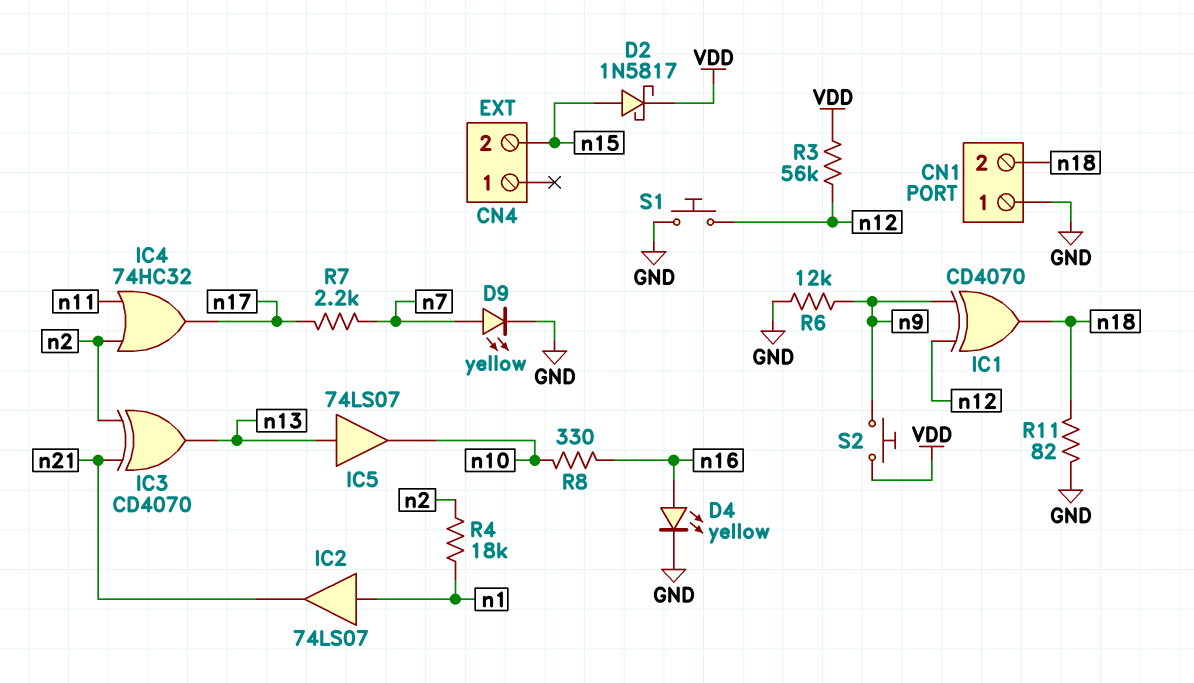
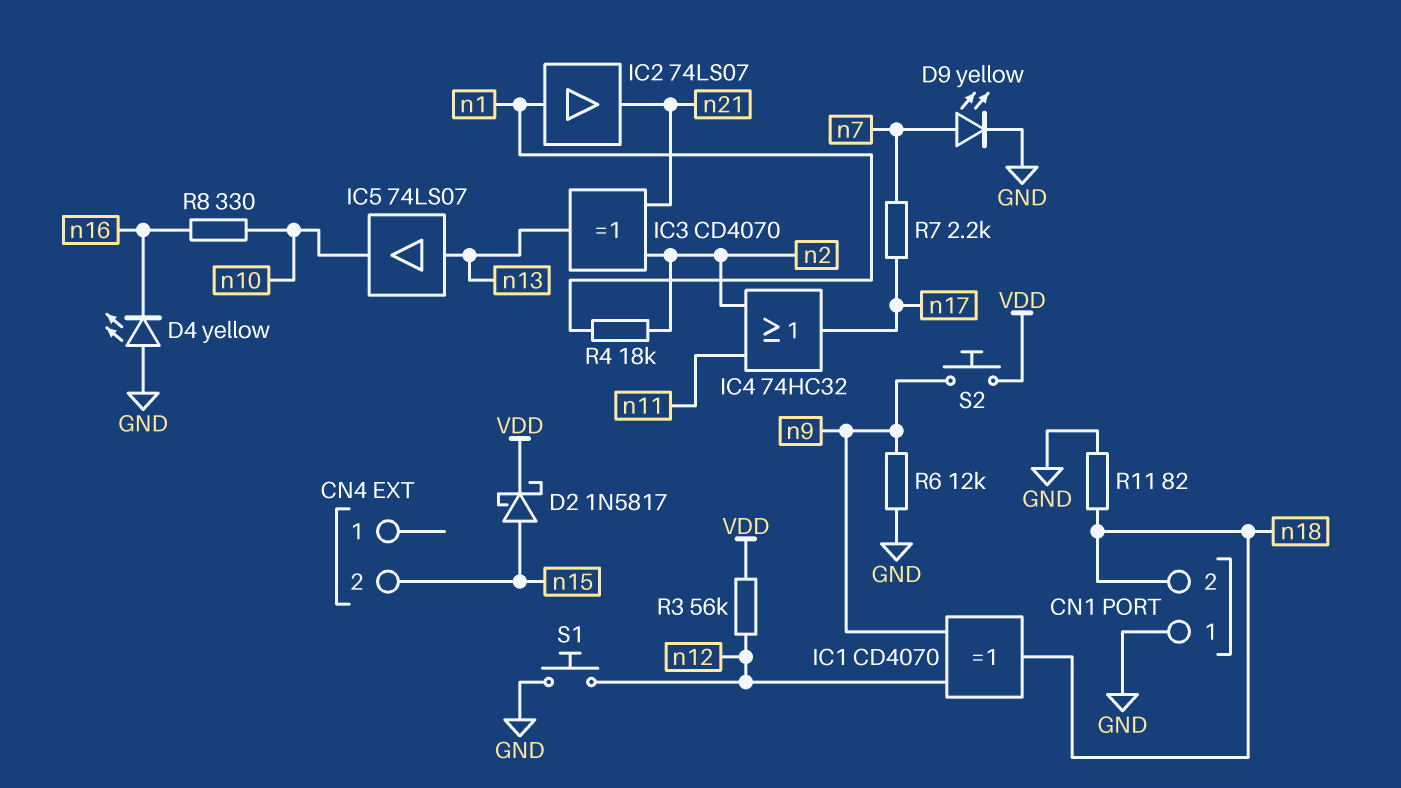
D4: LED yellow (A n16, K GND) -> LED yellow (A GND, K n16)

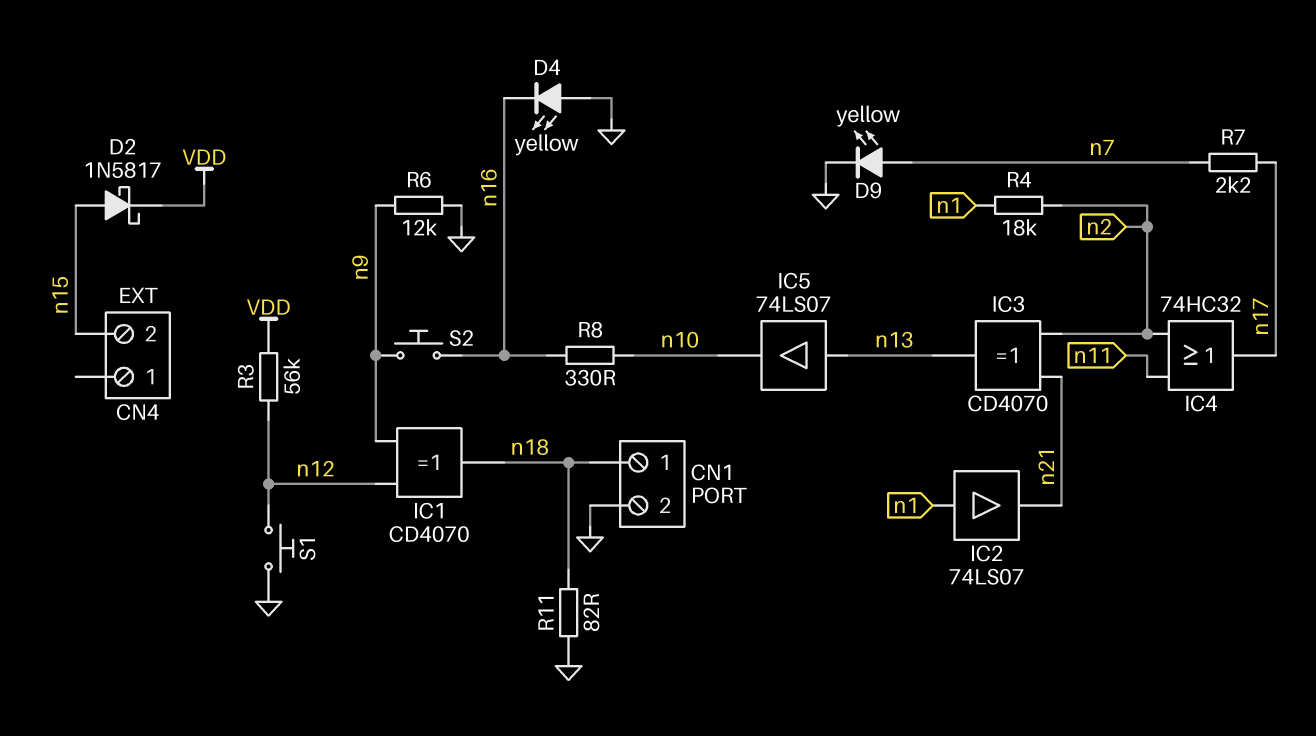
CN1 pin 1: GND -> n18
CN1 pin 2: n18 -> GND
S2: button (VDD, n9) -> button (n9, n16)

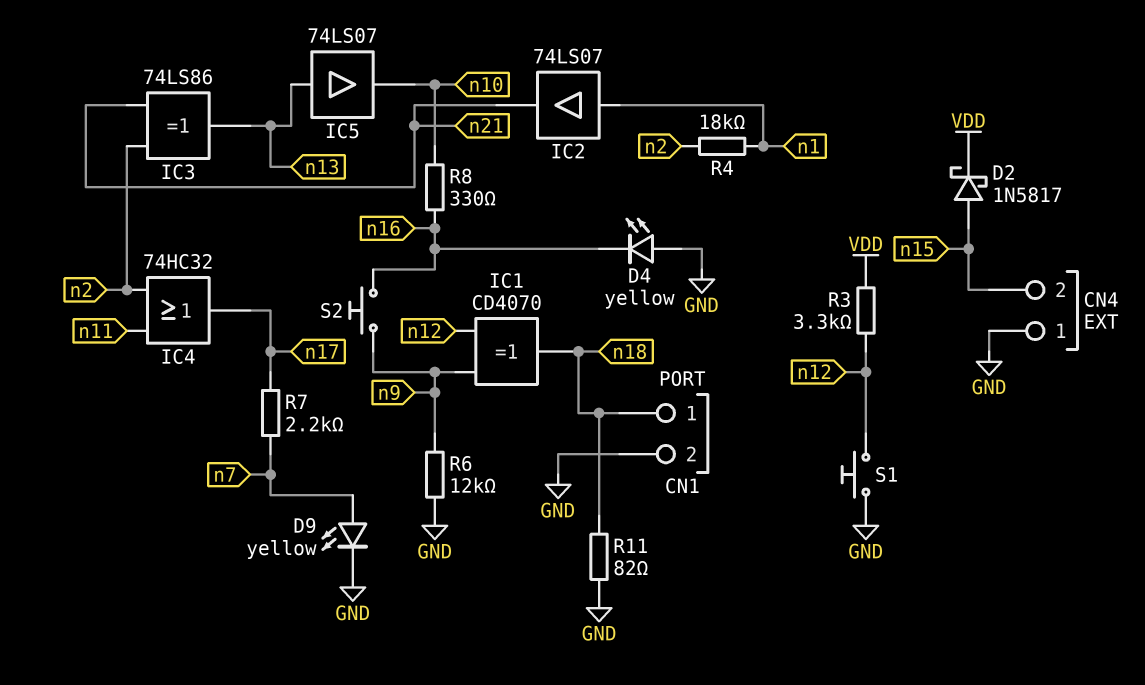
CN4 pin 1: none -> GND
IC3: XOR CD4070 (in n2, in n21, out n13) -> XOR 74LS86 (in n2, in n21, out n13)
R3: 56k (VDD, n12) -> 3.3k (VDD, n12)

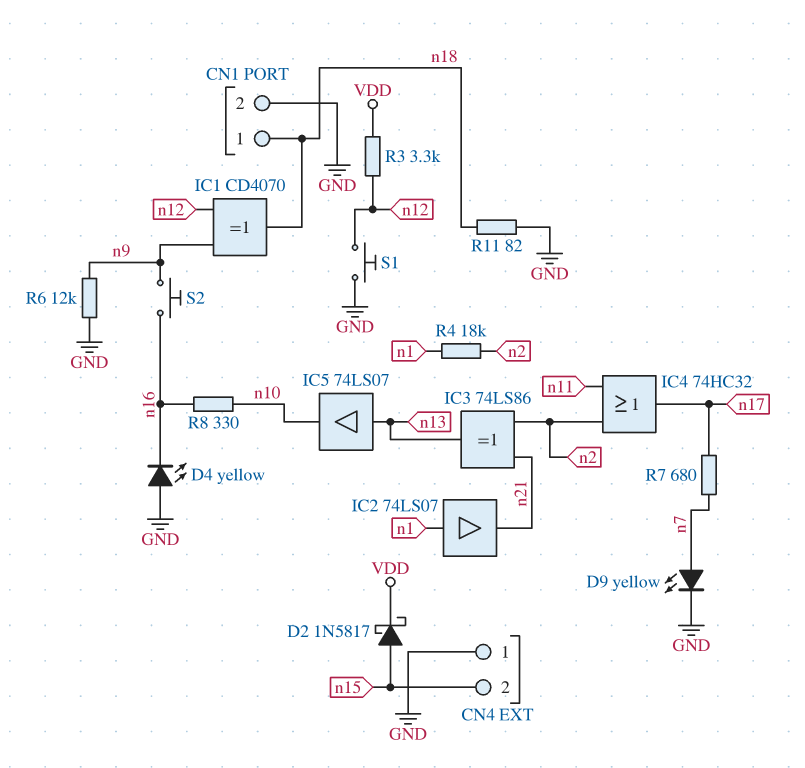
R7: 2.2k (n7, n17) -> 680 (n7, n17)

